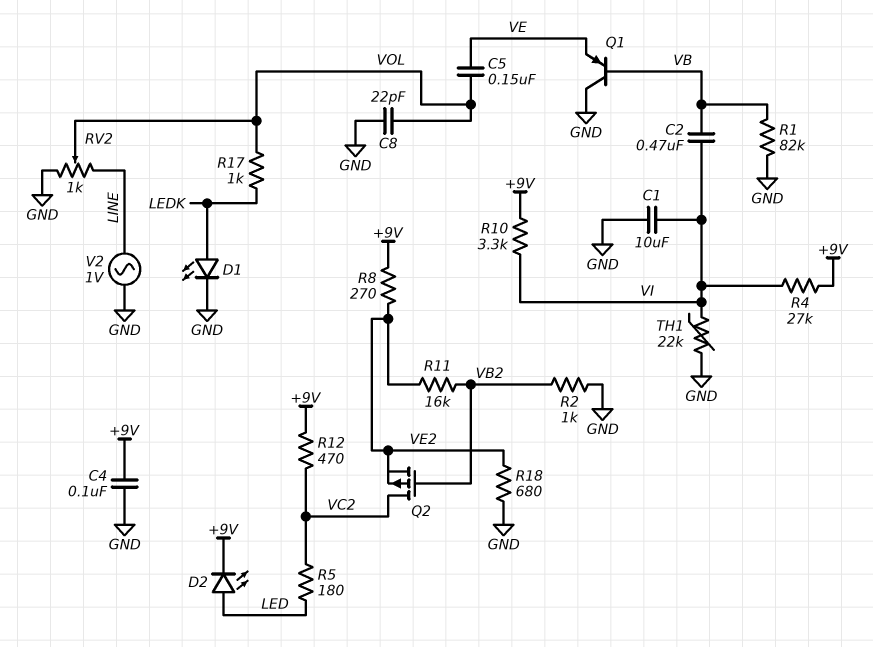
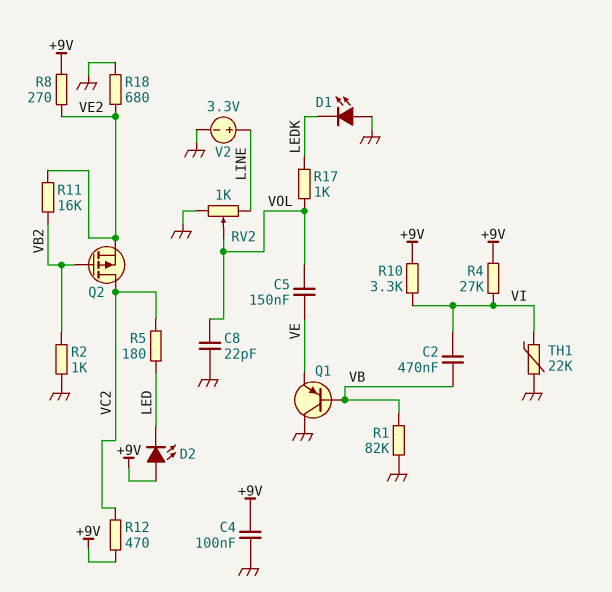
C1: 10uF (GND, VI) -> none
D1: LED (A LEDK, K GND) -> LED (A GND, K LEDK)
D2: LED (A LED, K +9V) -> LED (A +9V, K LED)
V2: AC 1V (GND, LINE) -> 3.3V (plus LINE, minus GND)

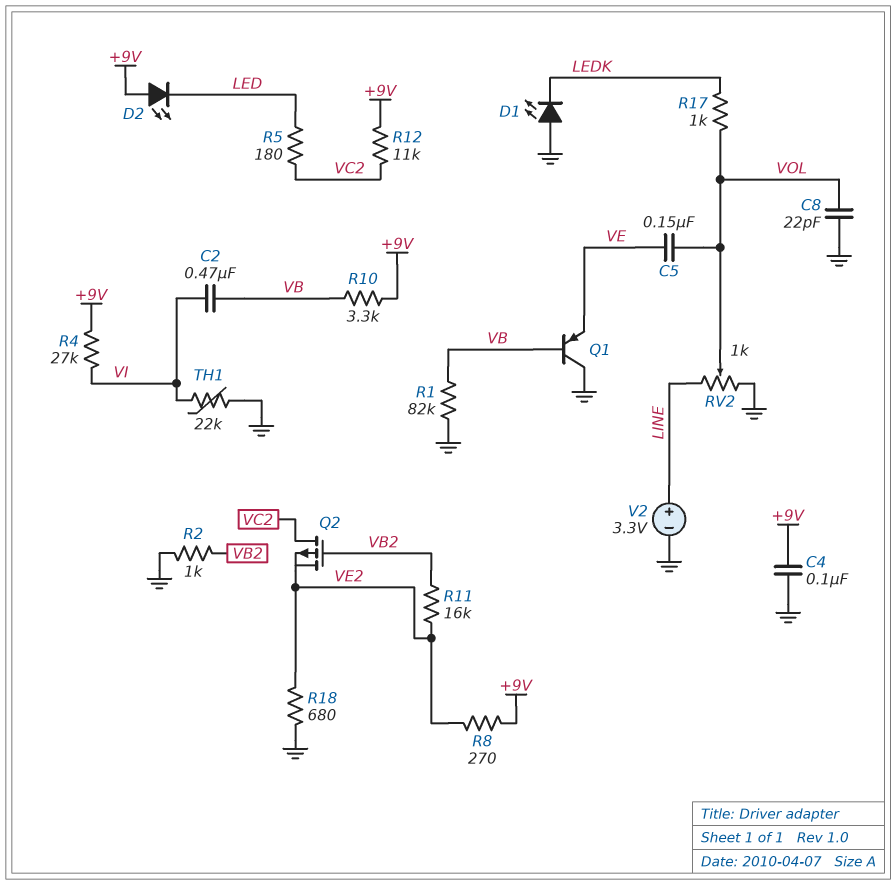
R10: 3.3k (+9V, VI) -> 3.3k (+9V, VB)
R12: 470 (+9V, VC2) -> 11k (+9V, VC2)

